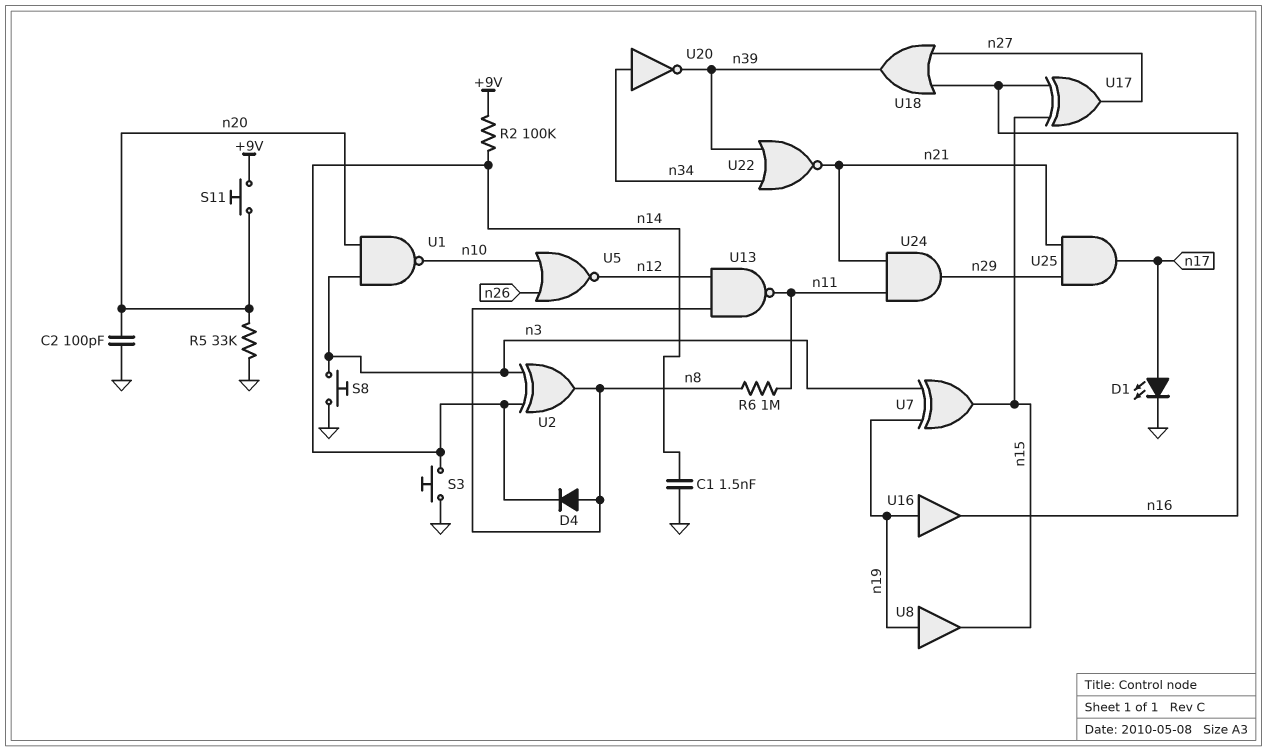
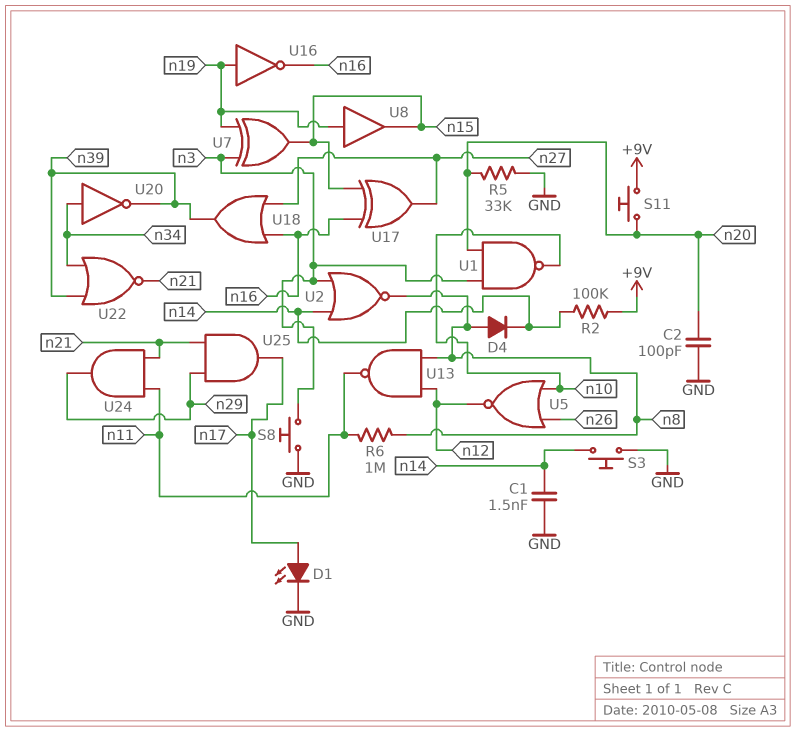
U2: XOR (in n3, in n14, out n8) -> NOR (in n3, in n14, out n8)
U16: buffer (in n19, out n16) -> NOT (in n19, out n16)

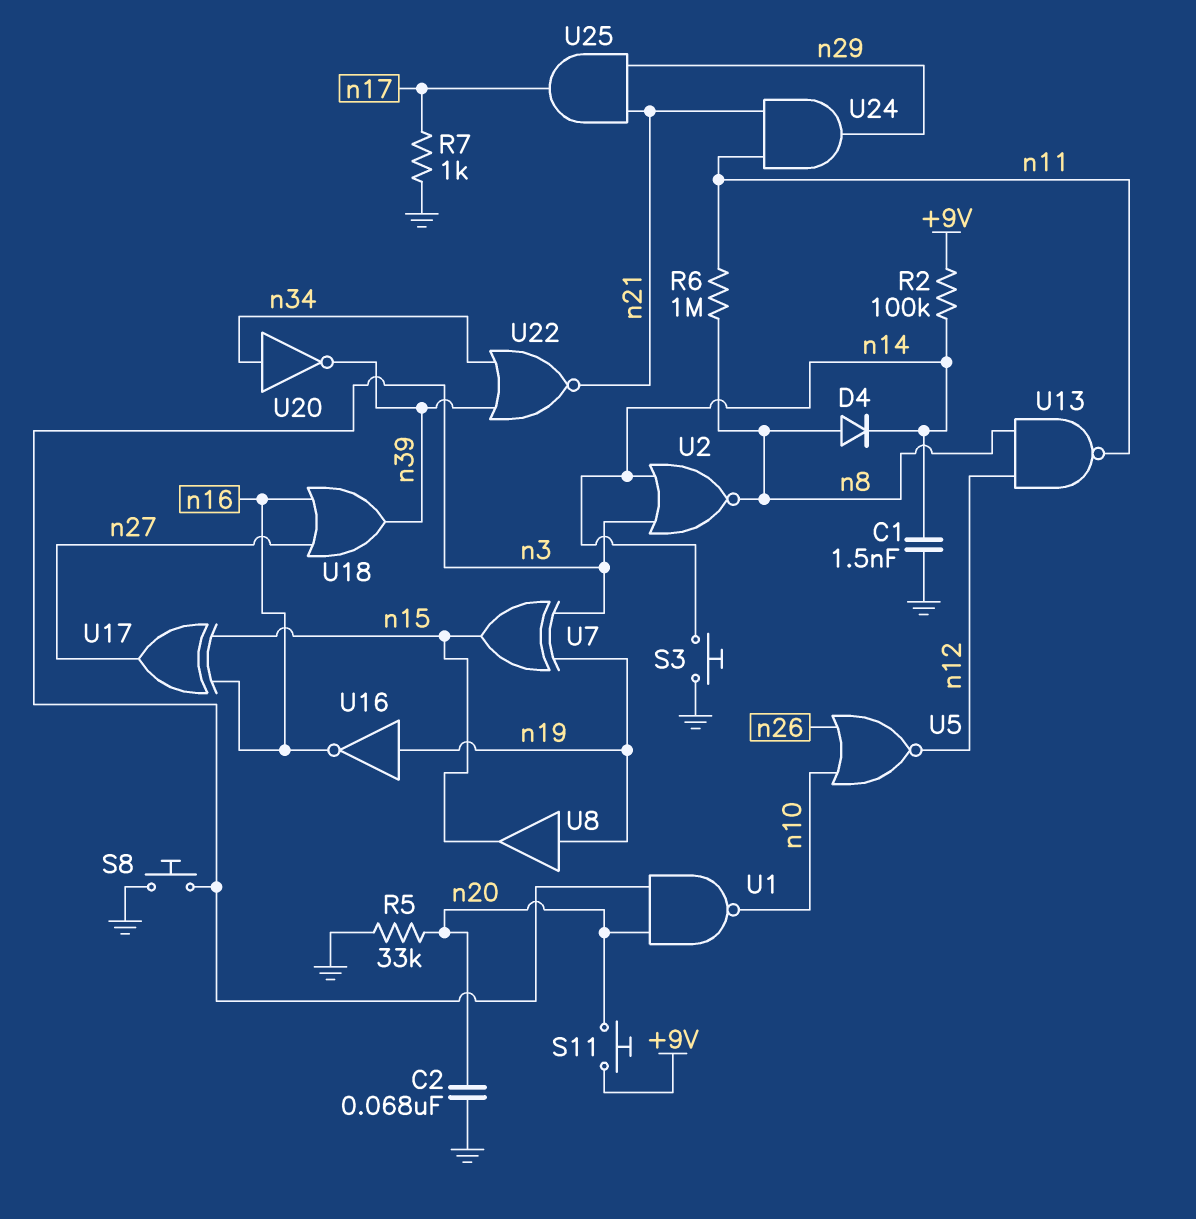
C2: 100pF (GND, n20) -> 68nF (GND, n20)
D1: LED (A n17, K GND) -> none
R7: none -> 1k (GND, n17)

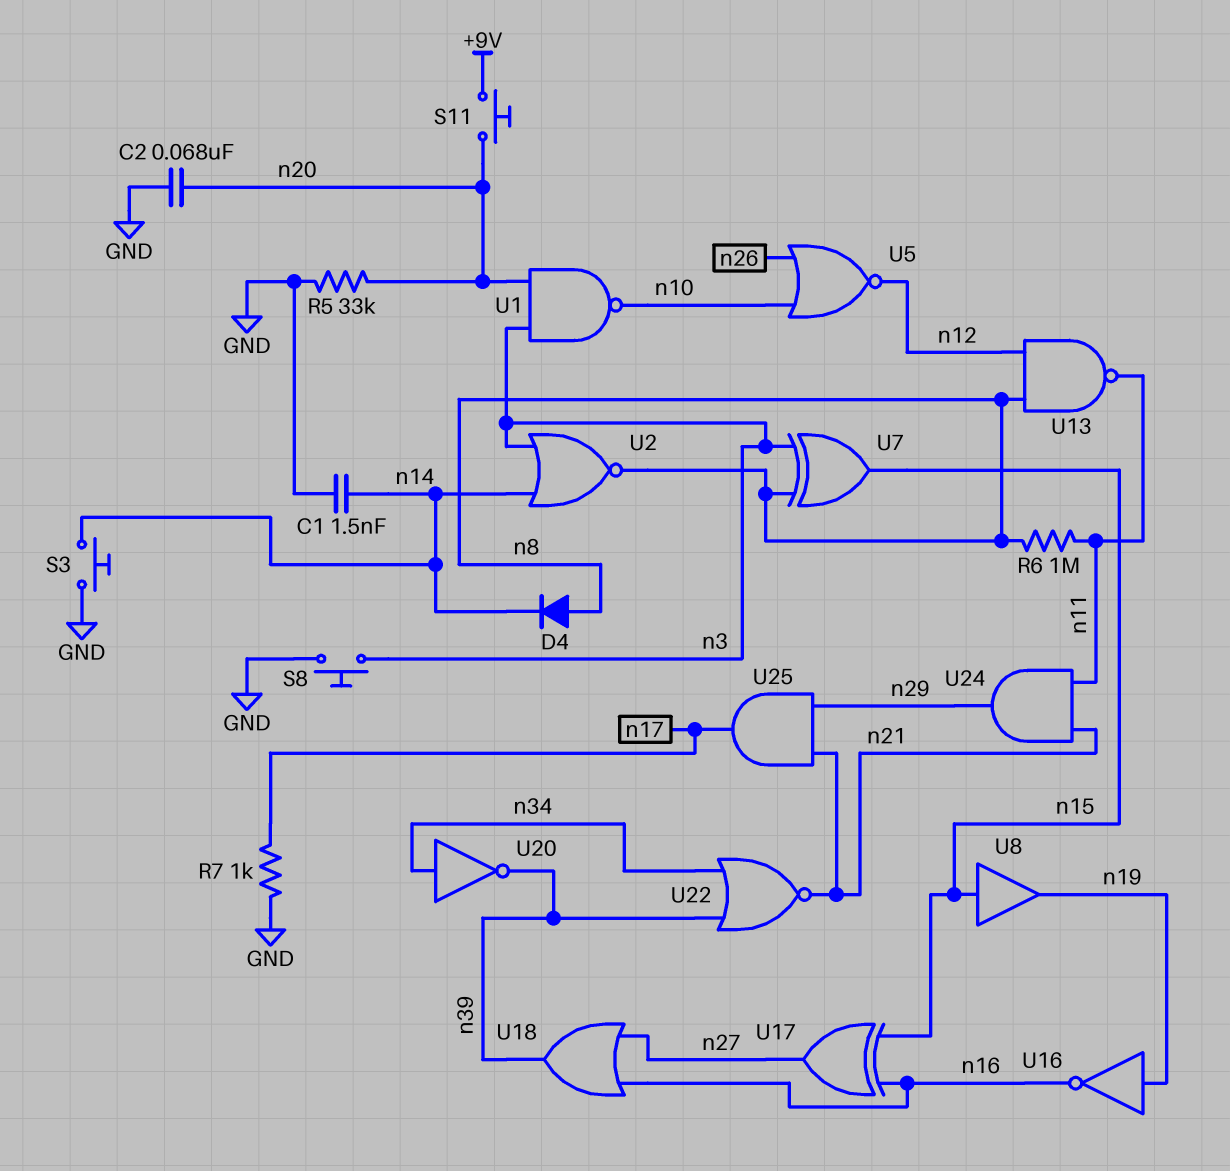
R2: 100k (+9V, n14) -> none
U7: XOR (in n3, in n19, out n15) -> XOR (in n3, in n8, out n15)
U8: buffer (in n19, out n15) -> buffer (in n15, out n19)

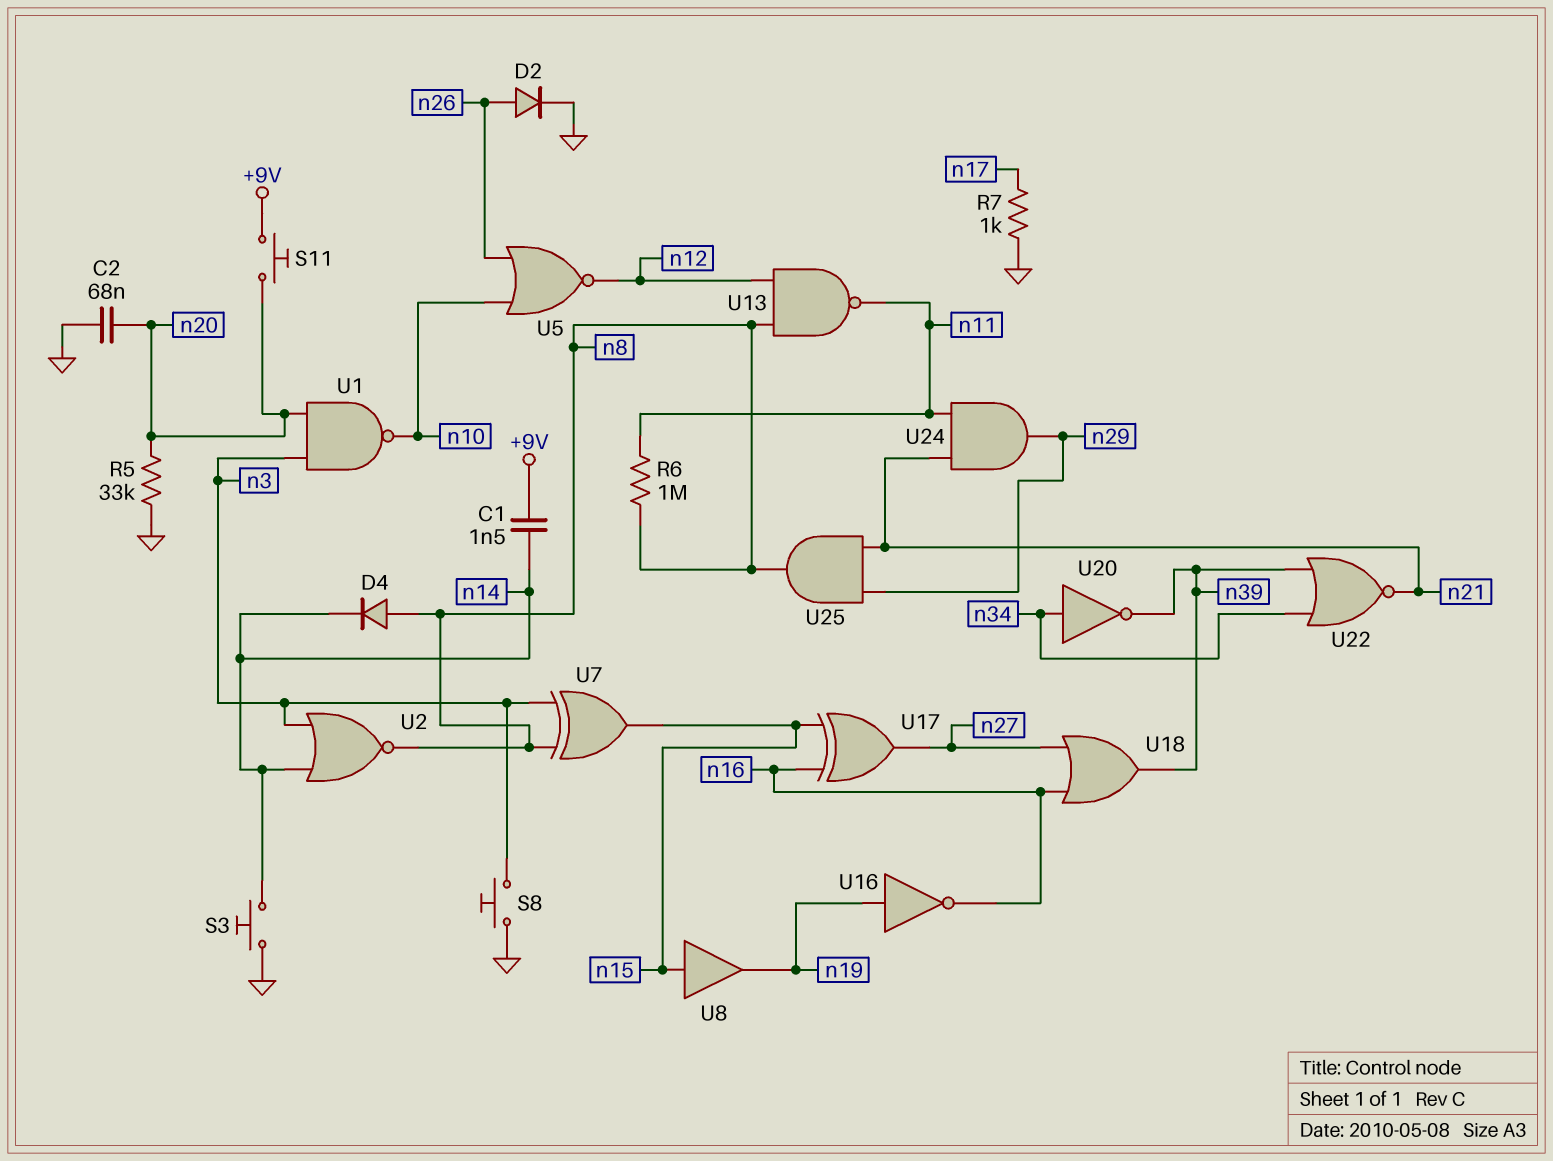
C1: 1.5nF (GND, n14) -> 1.5nF (+9V, n14)
D2: none -> diode (A n26, K GND)
U25: AND (in n21, in n29, out n17) -> AND (in n21, in n29, out n8)

